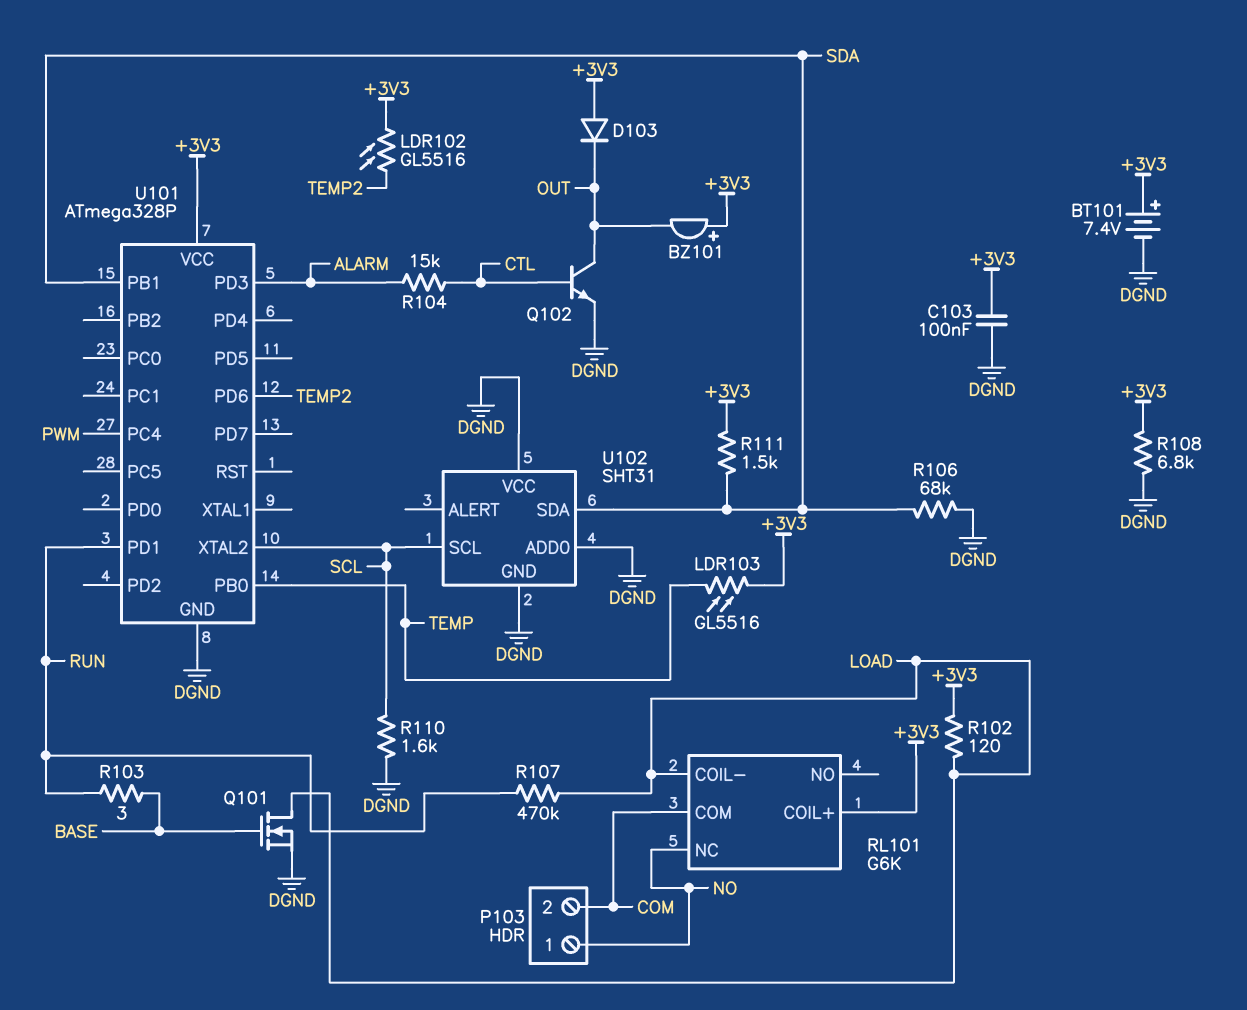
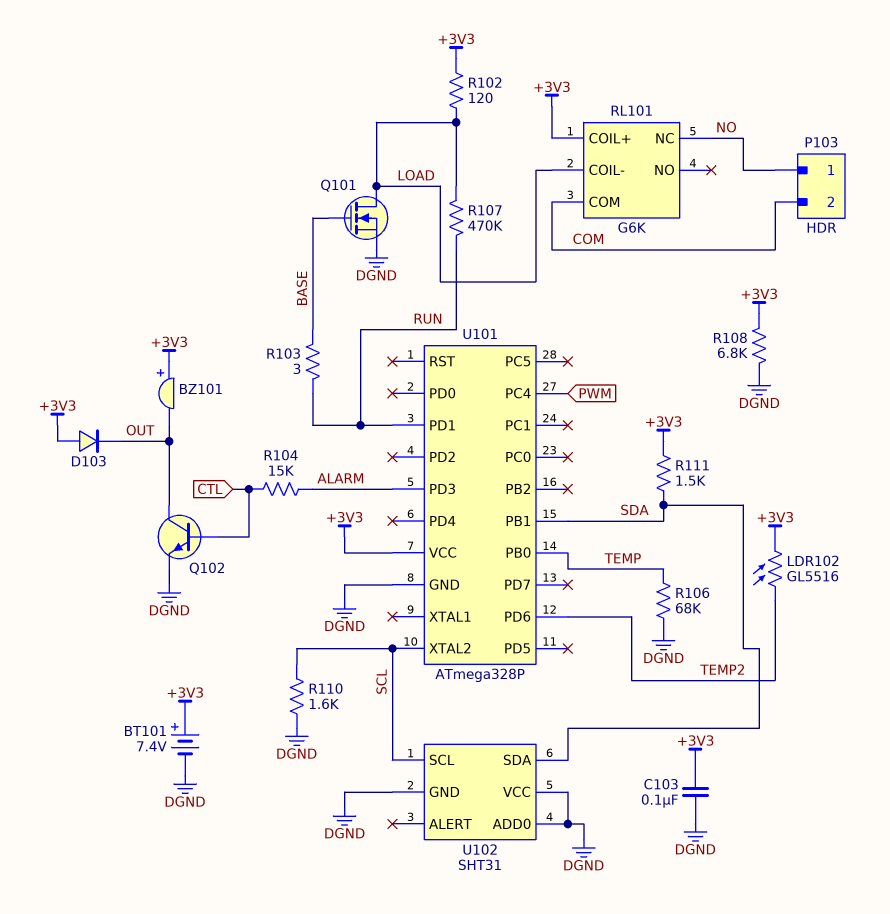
LDR103: GL5516 (+3V3, TEMP) -> none
R106: 68k (DGND, SDA) -> 68k (DGND, TEMP)

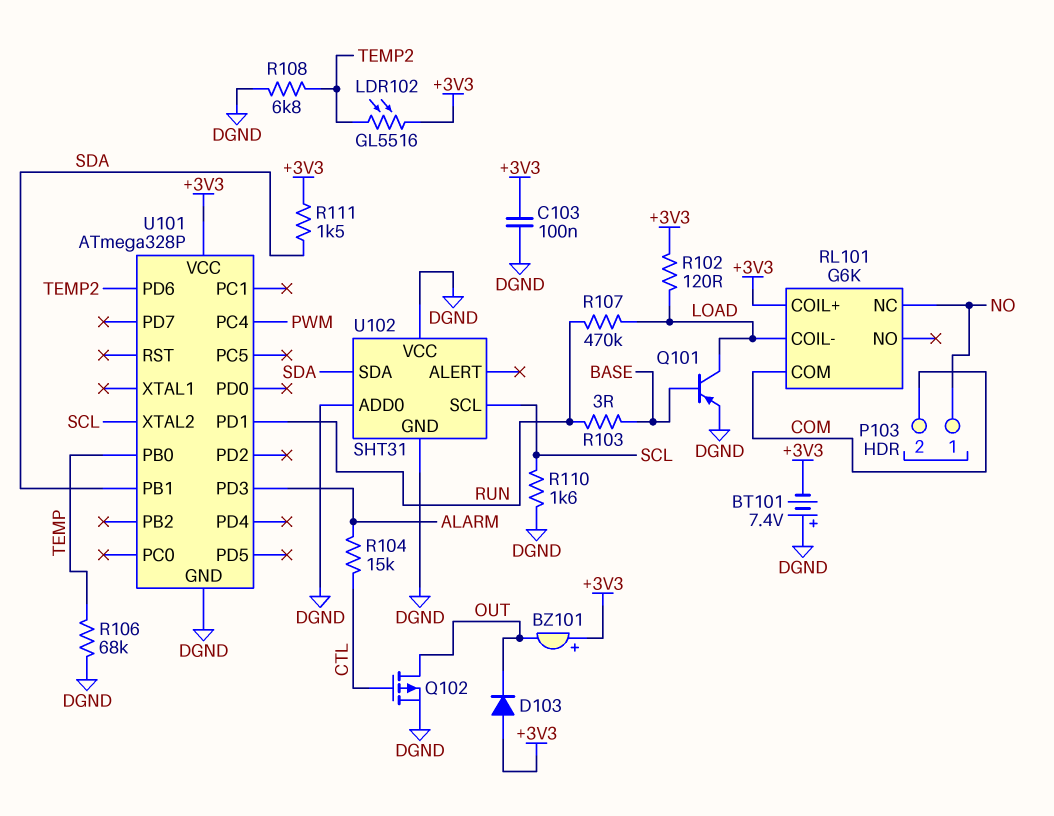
BT101: 7.4V (plus +3V3, minus DGND) -> 7.4V (plus DGND, minus +3V3)
Q101: NMOS (G BASE, D LOAD, S DGND) -> PNP (B BASE, C LOAD, E DGND)
Q102: NPN (B CTL, C OUT, E DGND) -> PMOS (G CTL, D OUT, S DGND)
R108: 6.8k (+3V3, DGND) -> 6.8k (DGND, TEMP2)

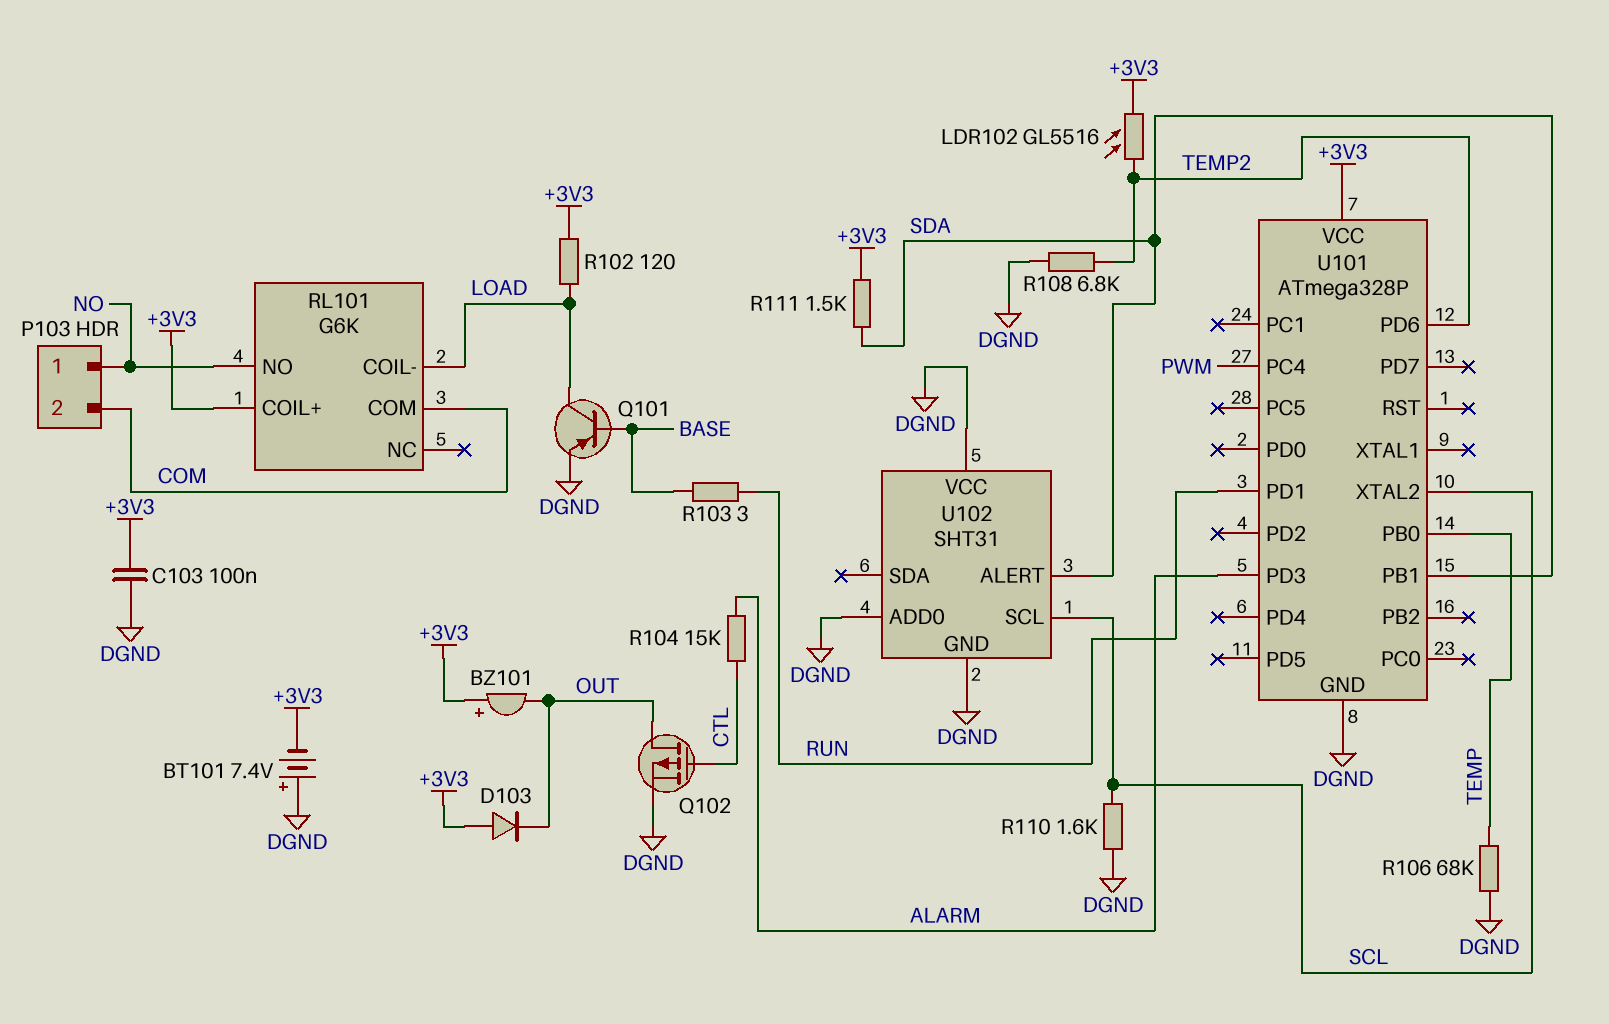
R107: 470k (LOAD, RUN) -> none
RL101 pin NC: NO -> none
RL101 pin NO: none -> NO
U102 pin ALERT: none -> SDA
U102 pin SDA: SDA -> none

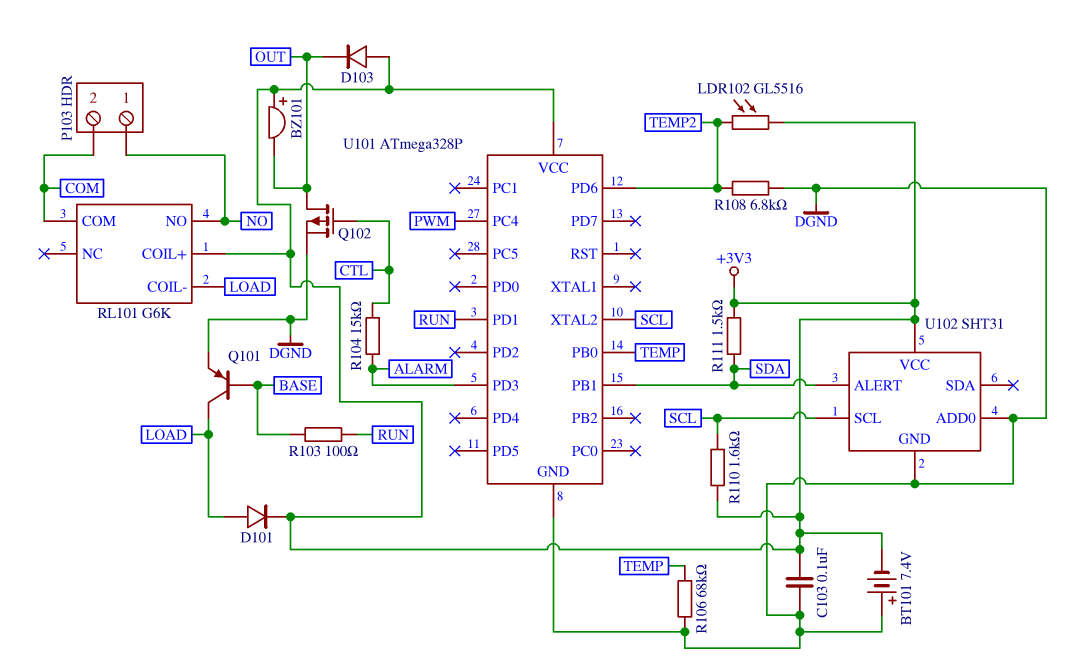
D101: none -> diode (A LOAD, K +3V3)
R102: 120 (+3V3, LOAD) -> none
R103: 3 (BASE, RUN) -> 100 (BASE, RUN)
R110: 1.6k (DGND, SCL) -> 1.6k (+3V3, SCL)
U102 pin VCC: DGND -> +3V3

